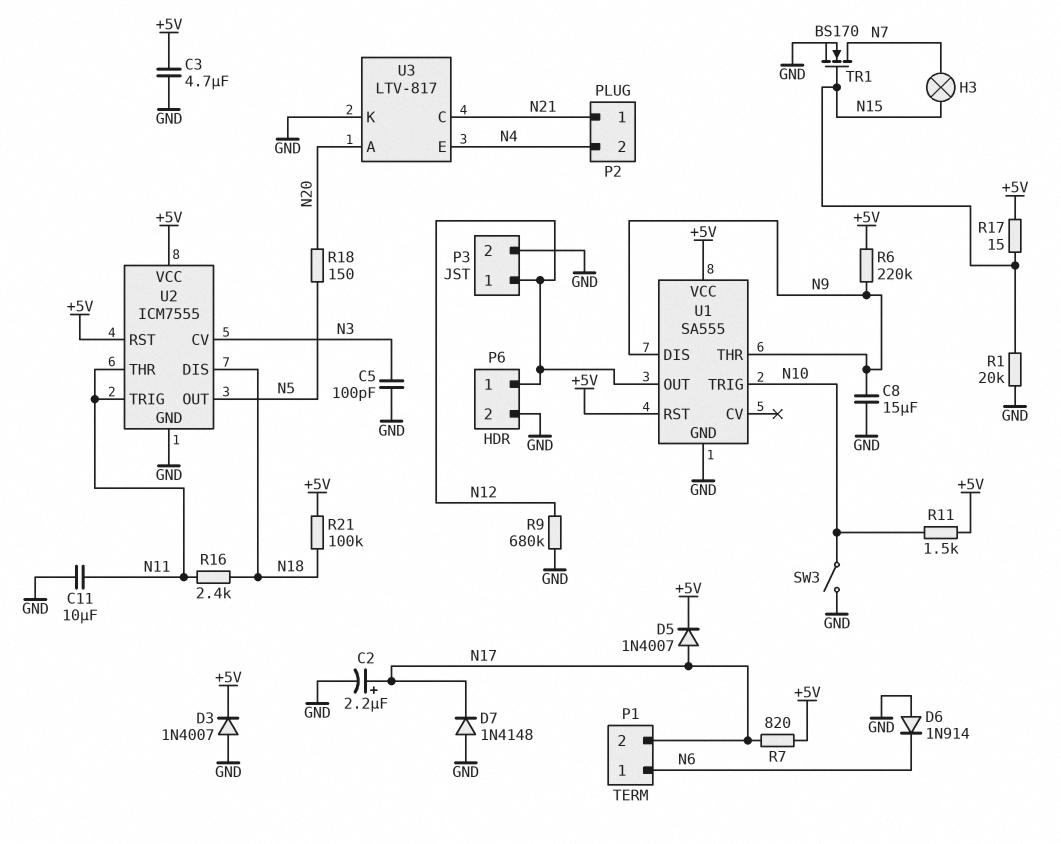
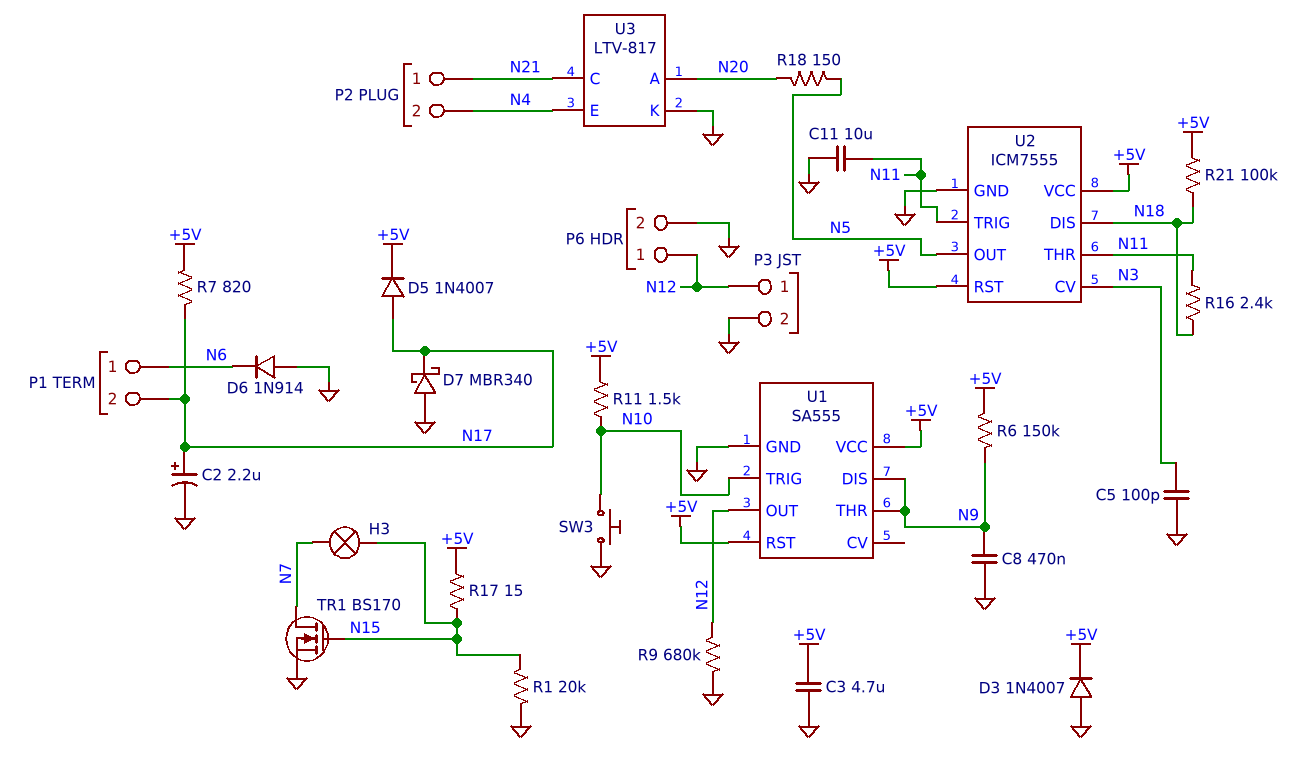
C8: 15uF (GND, N9) -> 470nF (GND, N9)
D7: diode 1N4148 (A GND, K N17) -> schottky MBR340 (A GND, K N17)
R6: 220k (+5V, N9) -> 150k (+5V, N9)
SW3: switch (GND, N10) -> button (GND, N10)

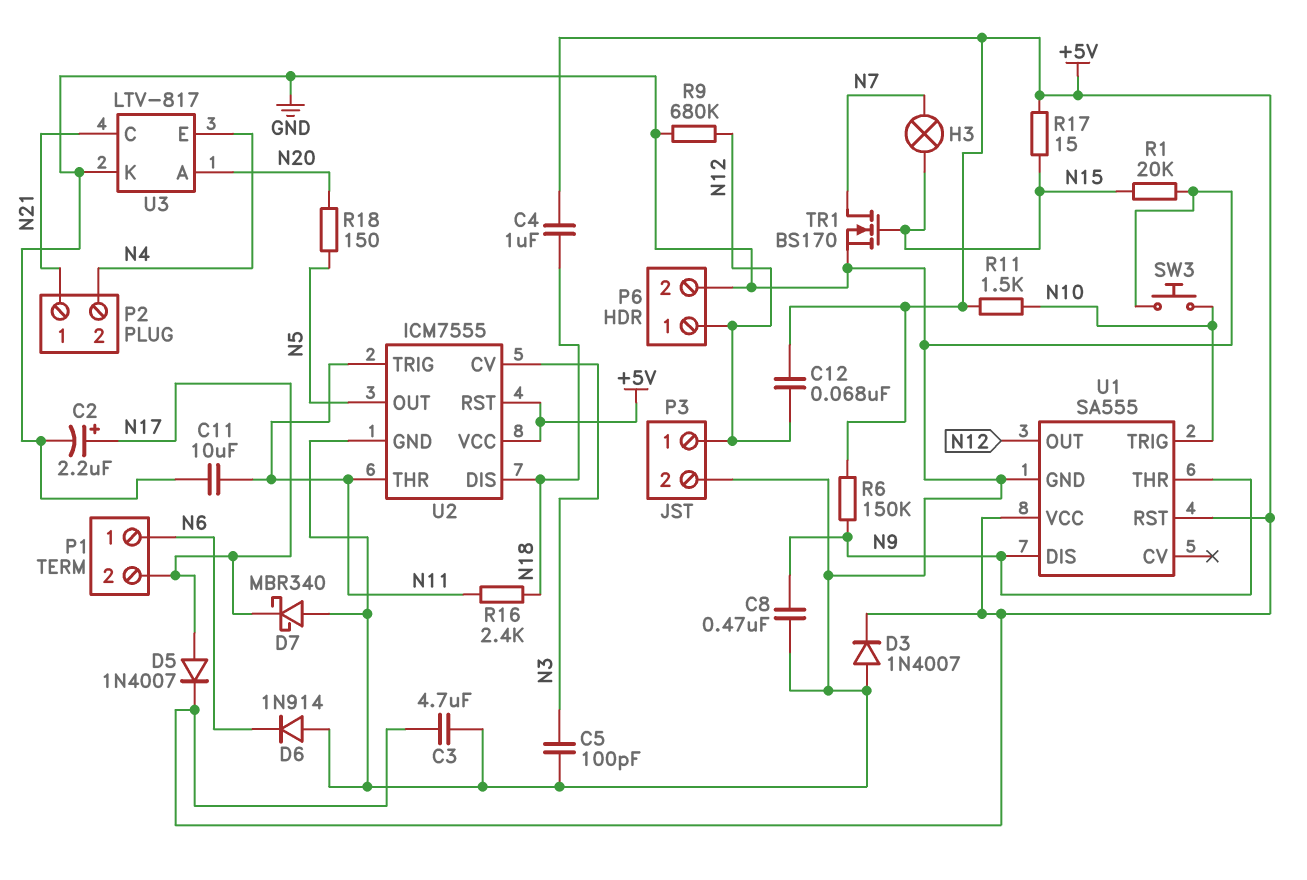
C4: none -> 1uF (+5V, N18)
C12: none -> 68nF (+5V, N12)
R7: 820 (+5V, N17) -> none
R21: 100k (+5V, N18) -> none

